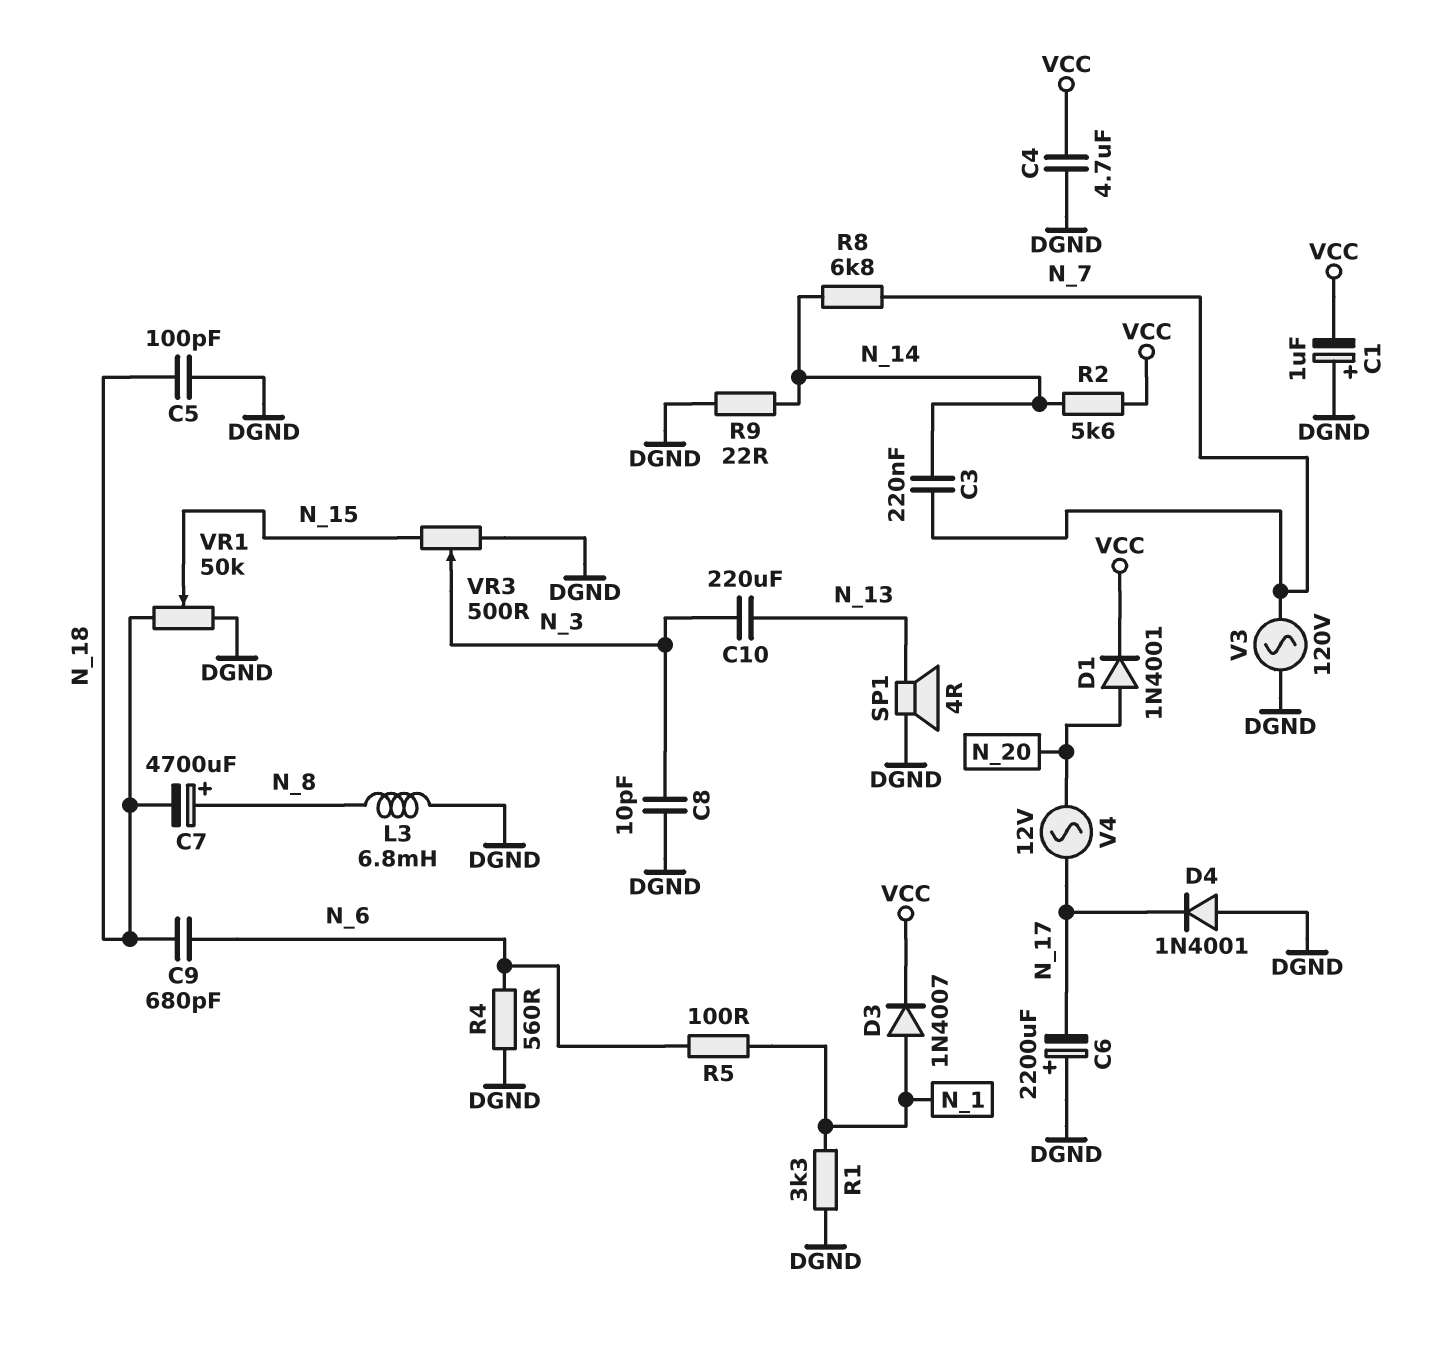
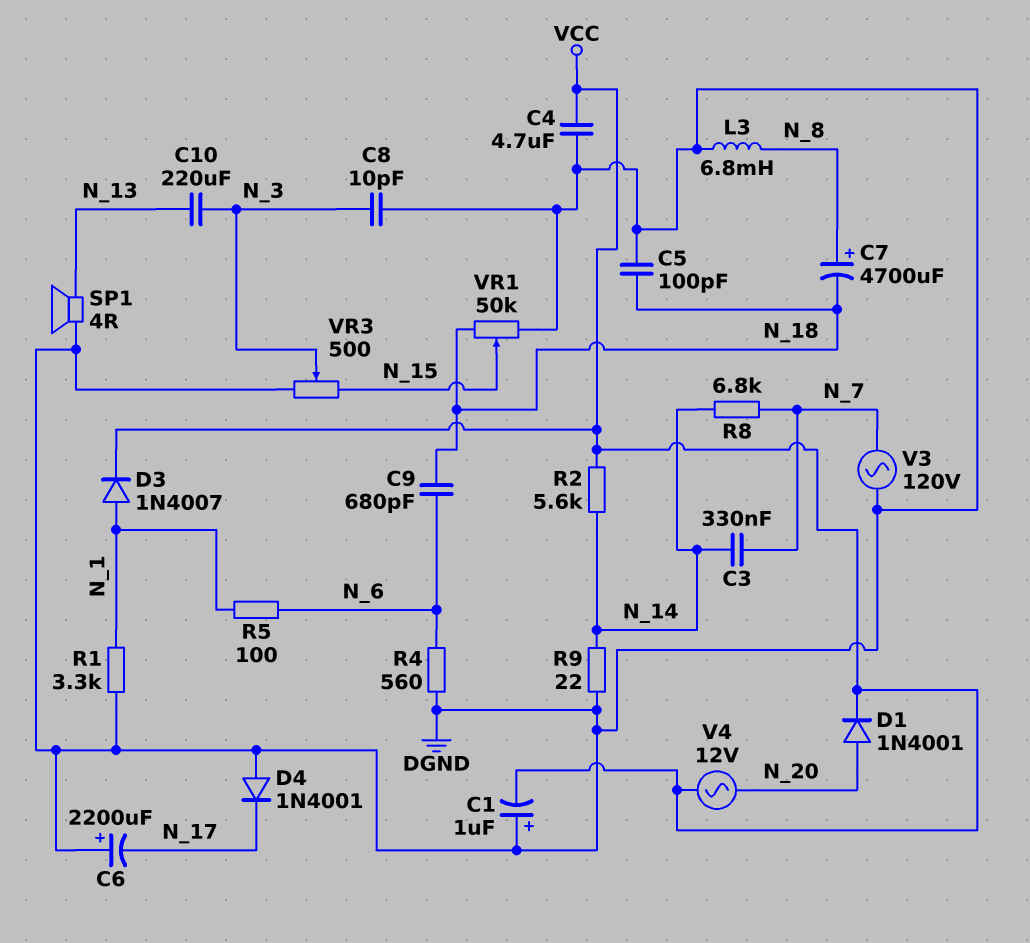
C3: 220nF (N_7, N_14) -> 330nF (N_7, N_14)
V4: AC 12V (N_17, N_20) -> AC 12V (N_20, VCC)

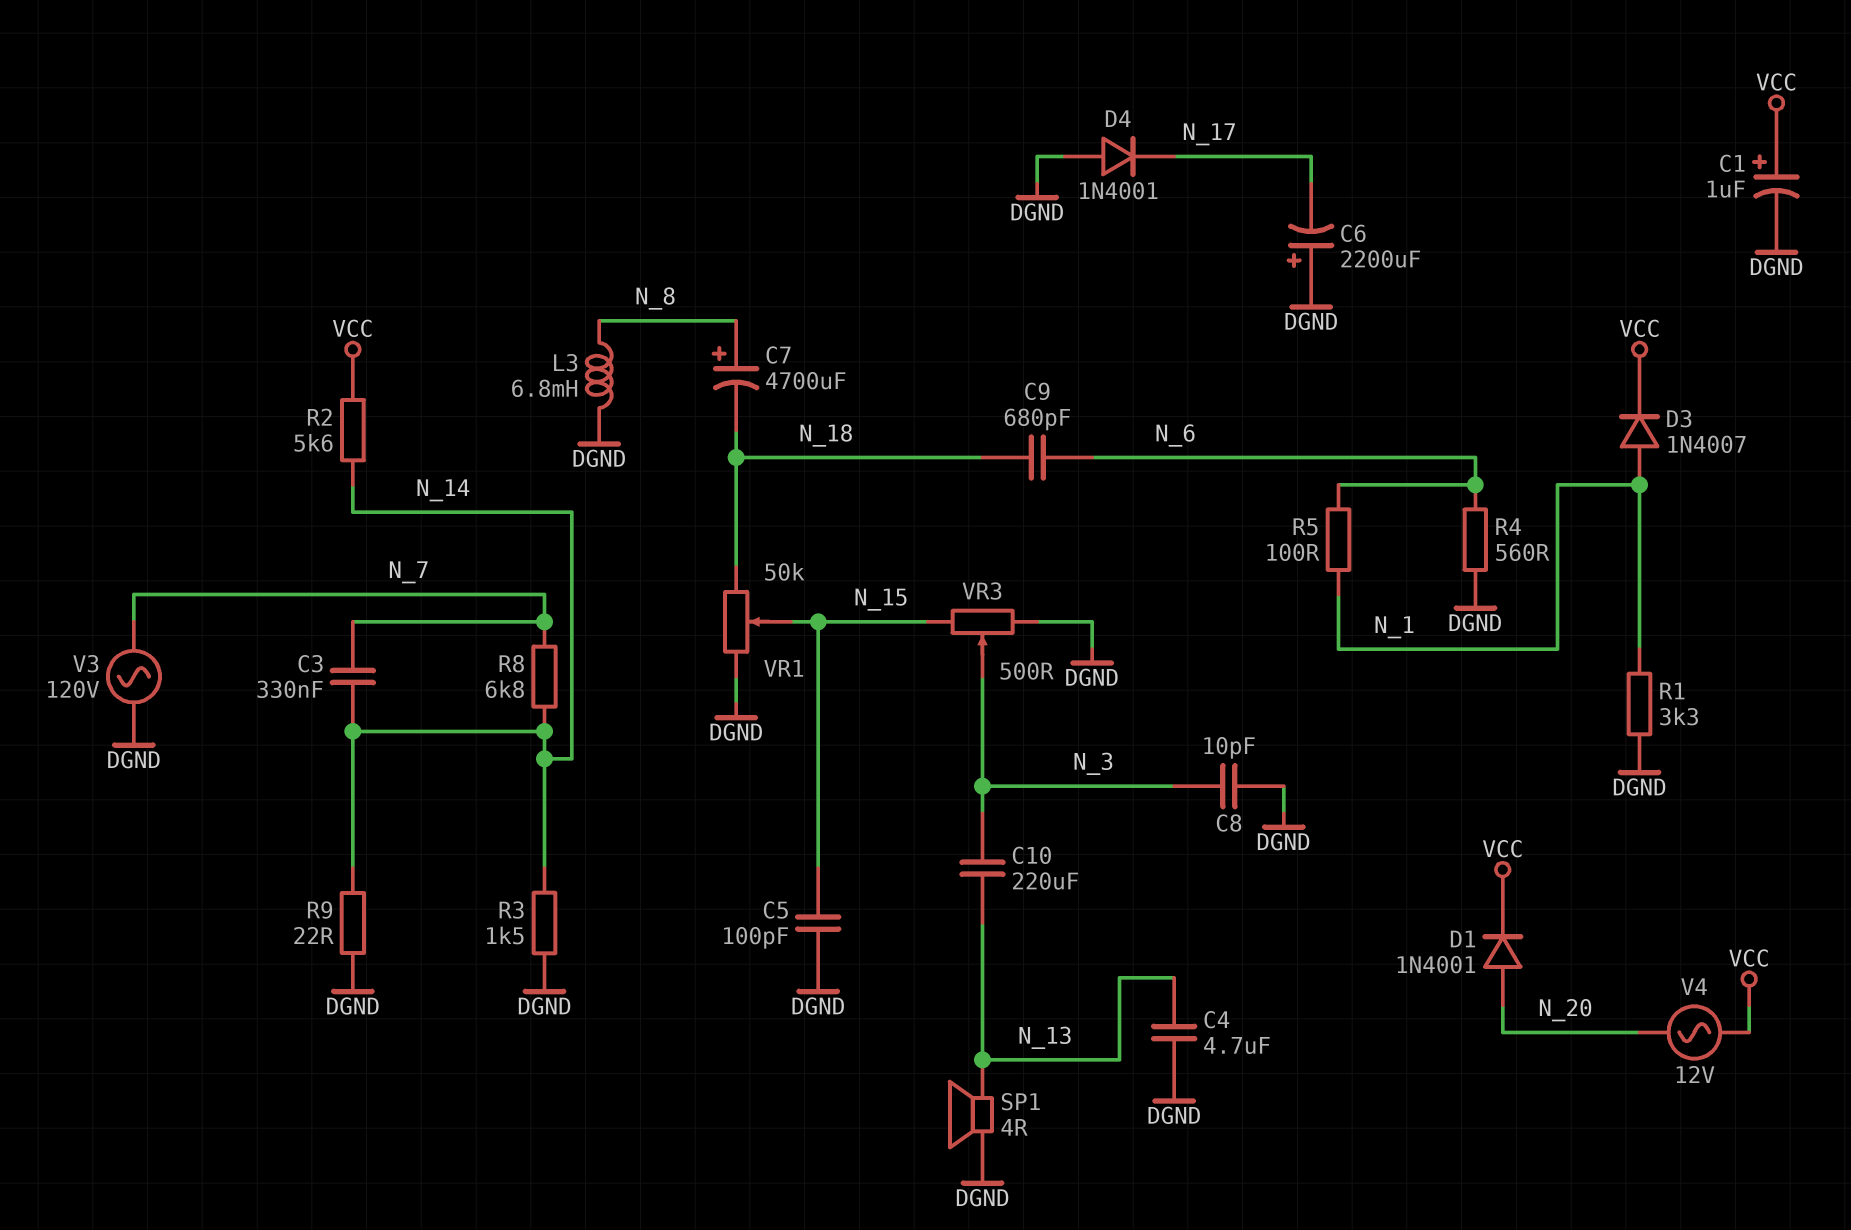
C1: 1uF (plus DGND, minus VCC) -> 1uF (plus VCC, minus DGND)
C4: 4.7uF (DGND, VCC) -> 4.7uF (DGND, N_13)
C5: 100pF (DGND, N_18) -> 100pF (DGND, N_15)
R3: none -> 1.5k (DGND, N_14)

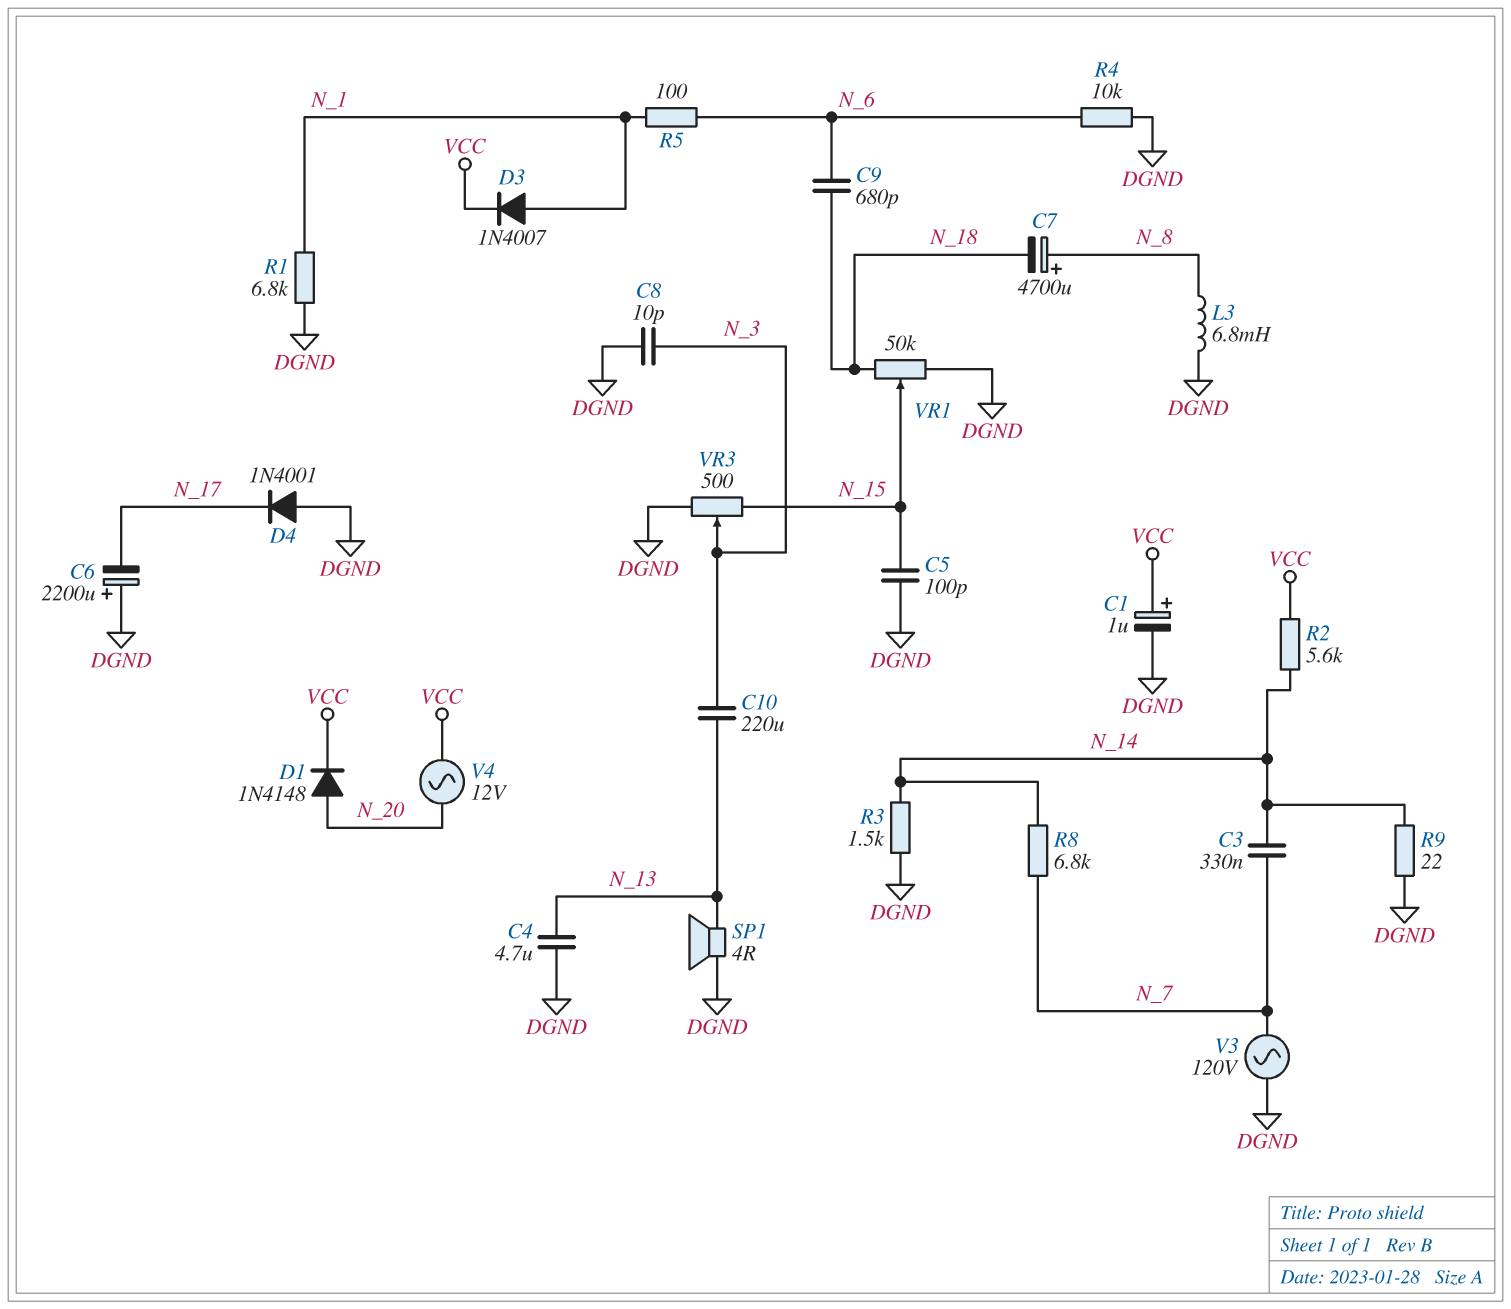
D1: diode 1N4001 (A N_20, K VCC) -> diode 1N4148 (A N_20, K VCC)
R1: 3.3k (DGND, N_1) -> 6.8k (DGND, N_1)
R4: 560 (DGND, N_6) -> 10k (DGND, N_6)

